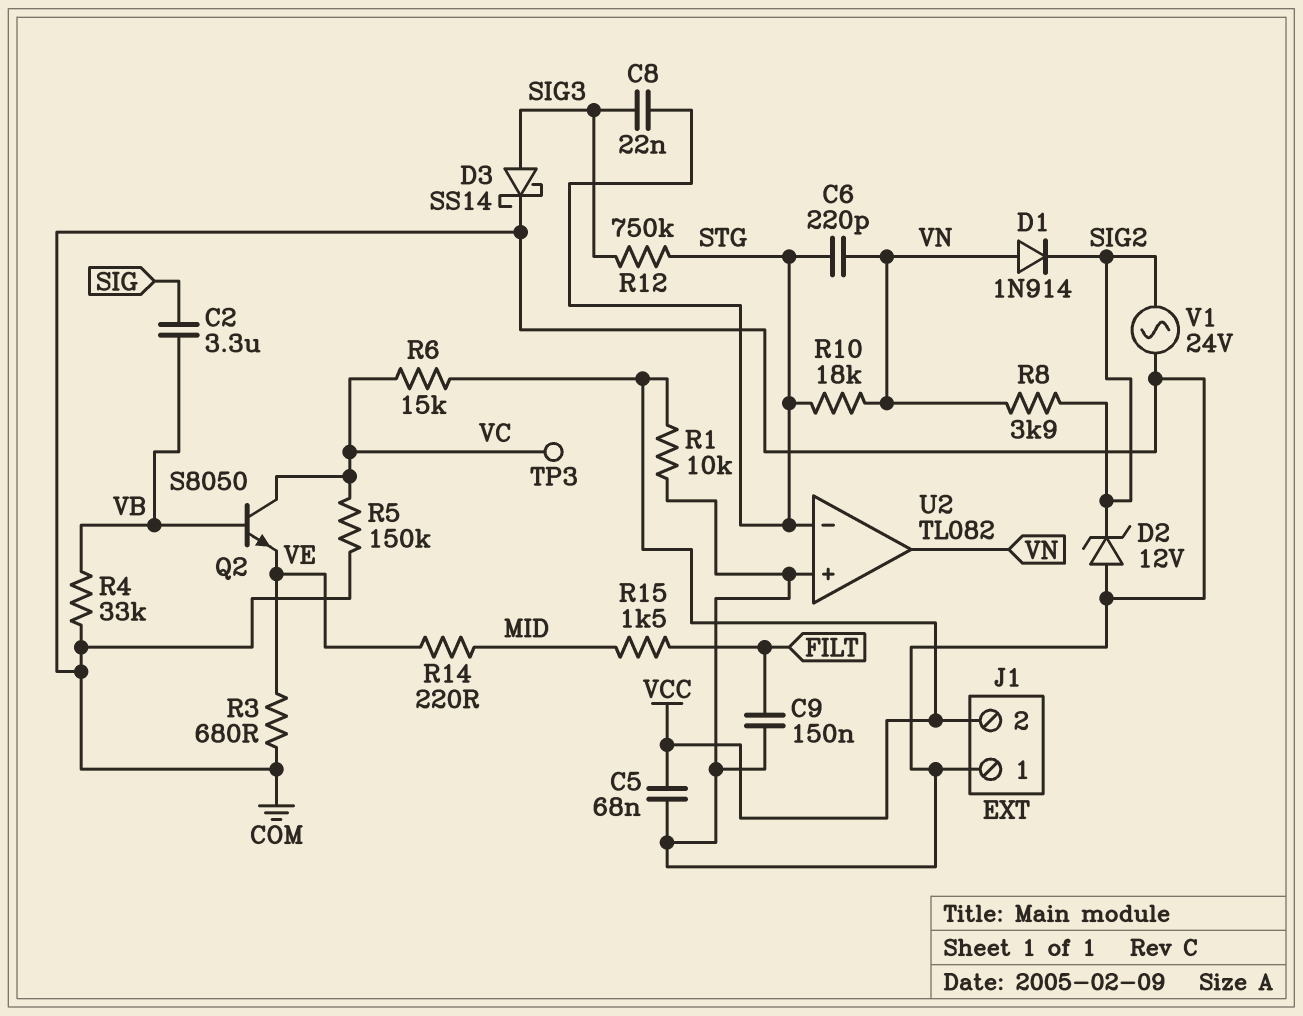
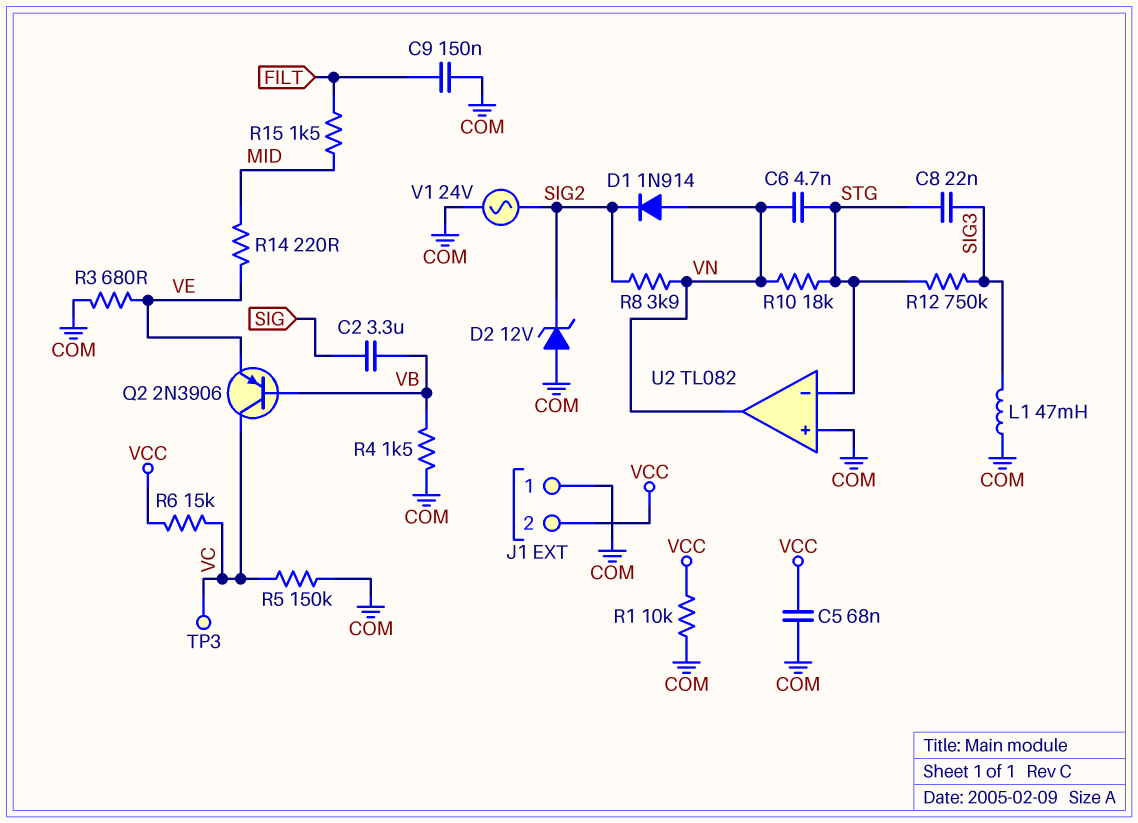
C6: 220pF (STG, VN) -> 4.7nF (STG, VN)
D3: schottky SS14 (A SIG3, K COM) -> none
L1: none -> 47mH (COM, SIG3)
Q2: NPN S8050 (B VB, C VC, E VE) -> PNP 2N3906 (B VB, C VC, E VE)
R4: 33k (COM, VB) -> 1.5k (COM, VB)

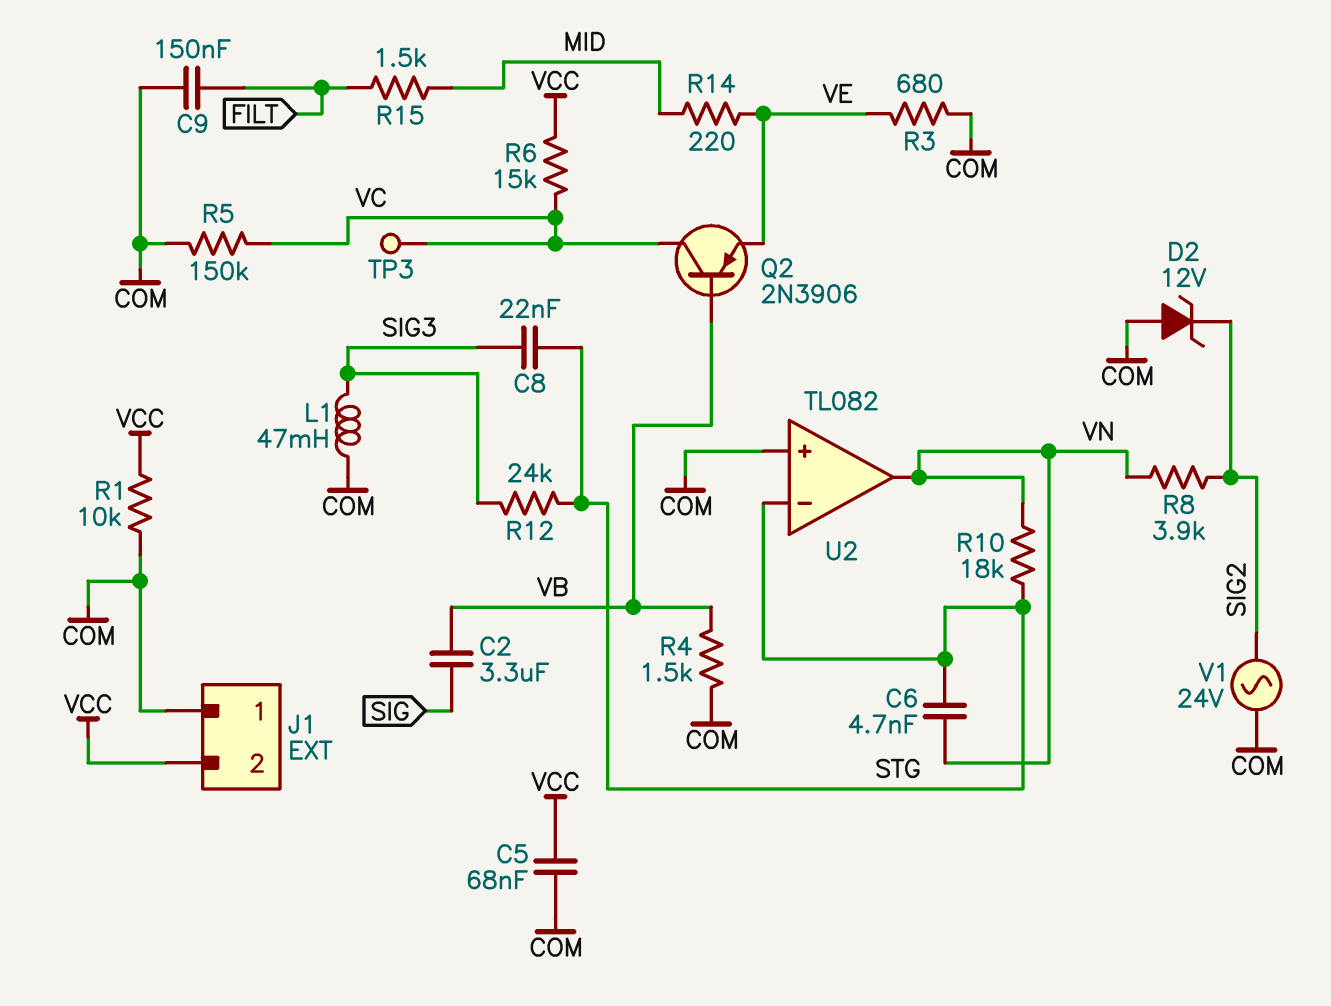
D1: diode 1N914 (A VN, K SIG2) -> none
R12: 750k (SIG3, STG) -> 24k (SIG3, STG)

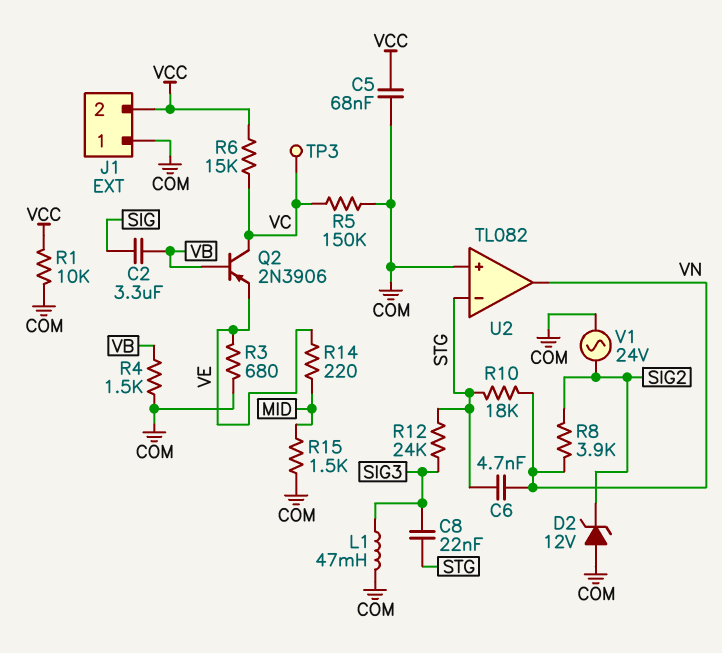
C9: 150nF (COM, FILT) -> none
R15: 1.5k (FILT, MID) -> 1.5k (COM, MID)

